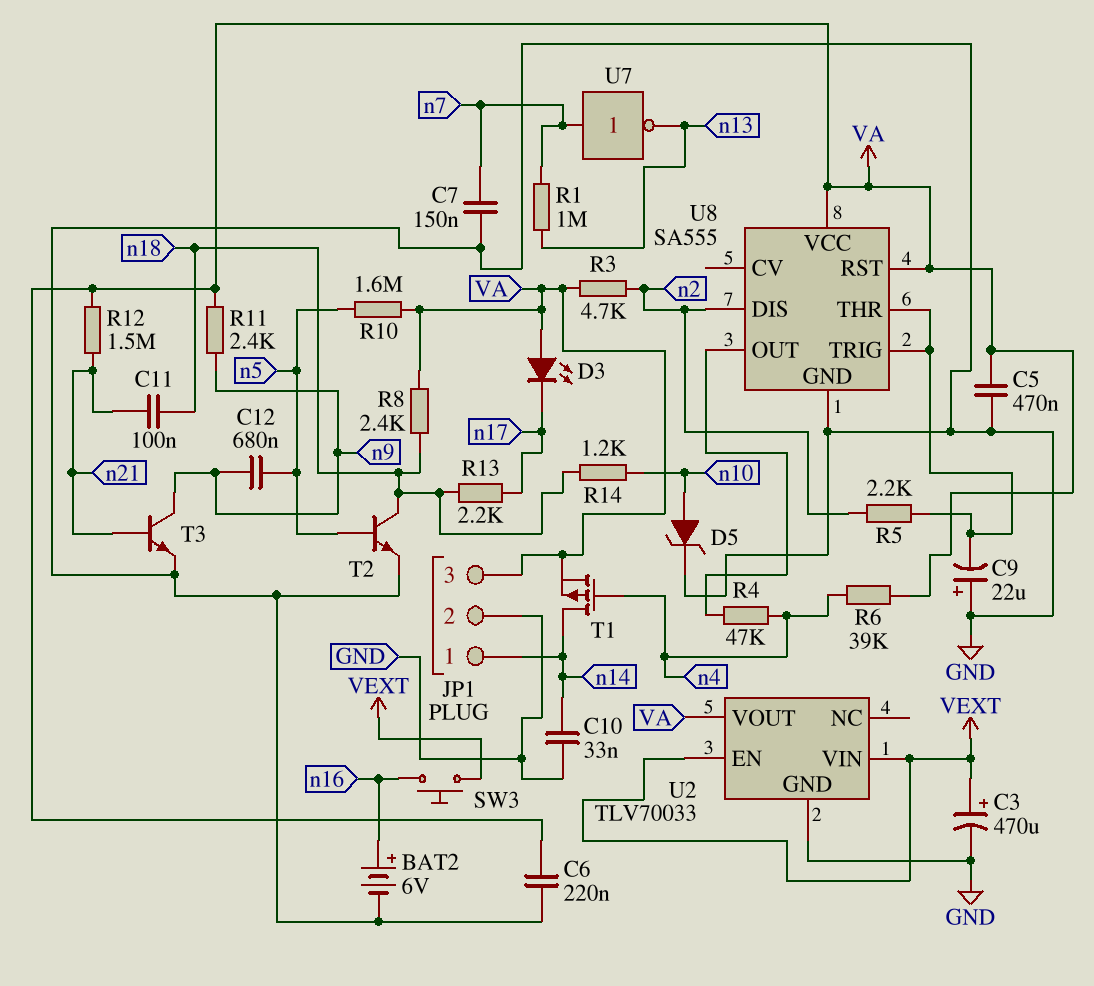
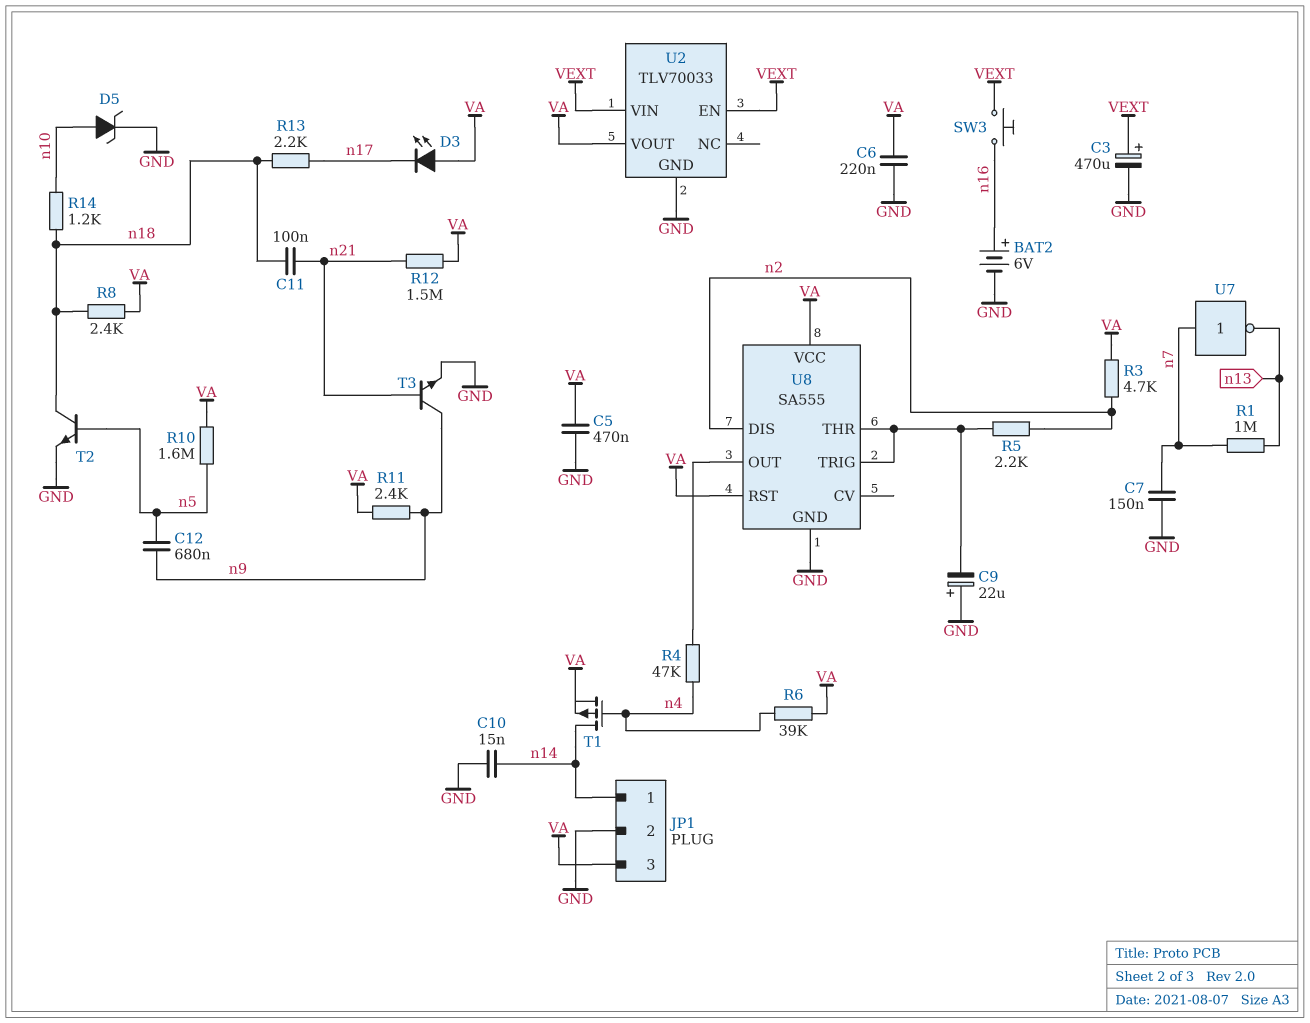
C10: 33nF (GND, n14) -> 15nF (GND, n14)

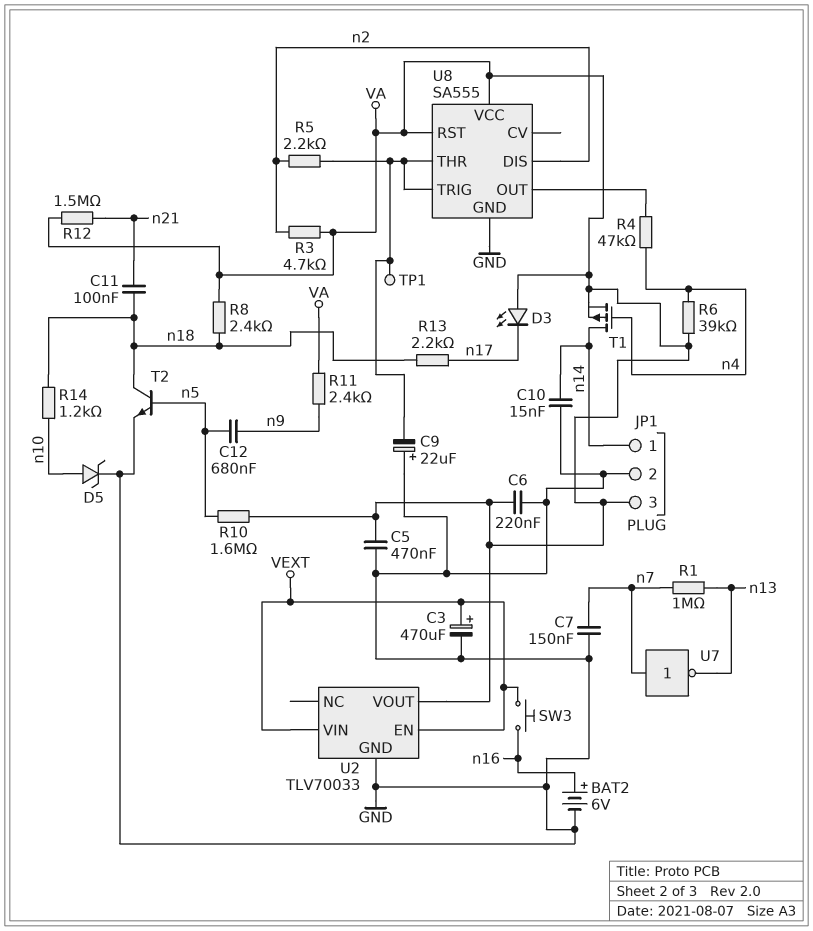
T3: NPN (B n21, C n9, E GND) -> none
TP1: none -> test point (U8/THR)

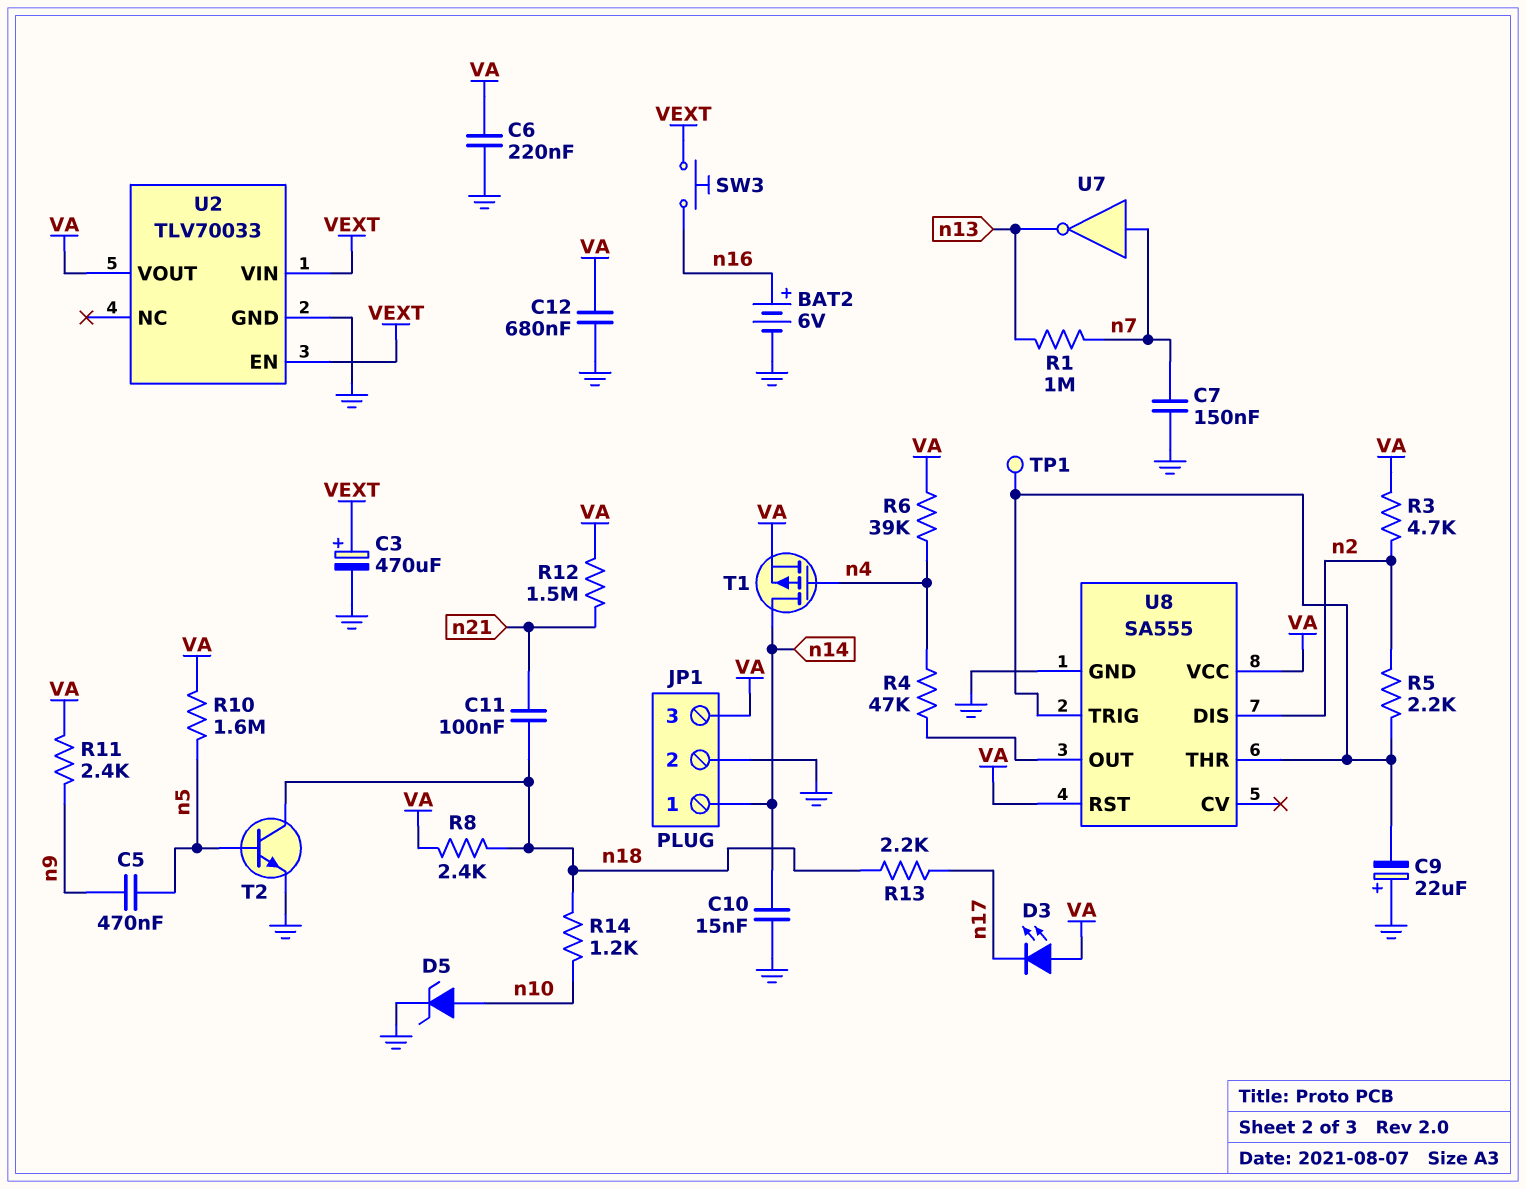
C5: 470nF (GND, VA) -> 470nF (n5, n9)
C12: 680nF (n5, n9) -> 680nF (GND, VA)

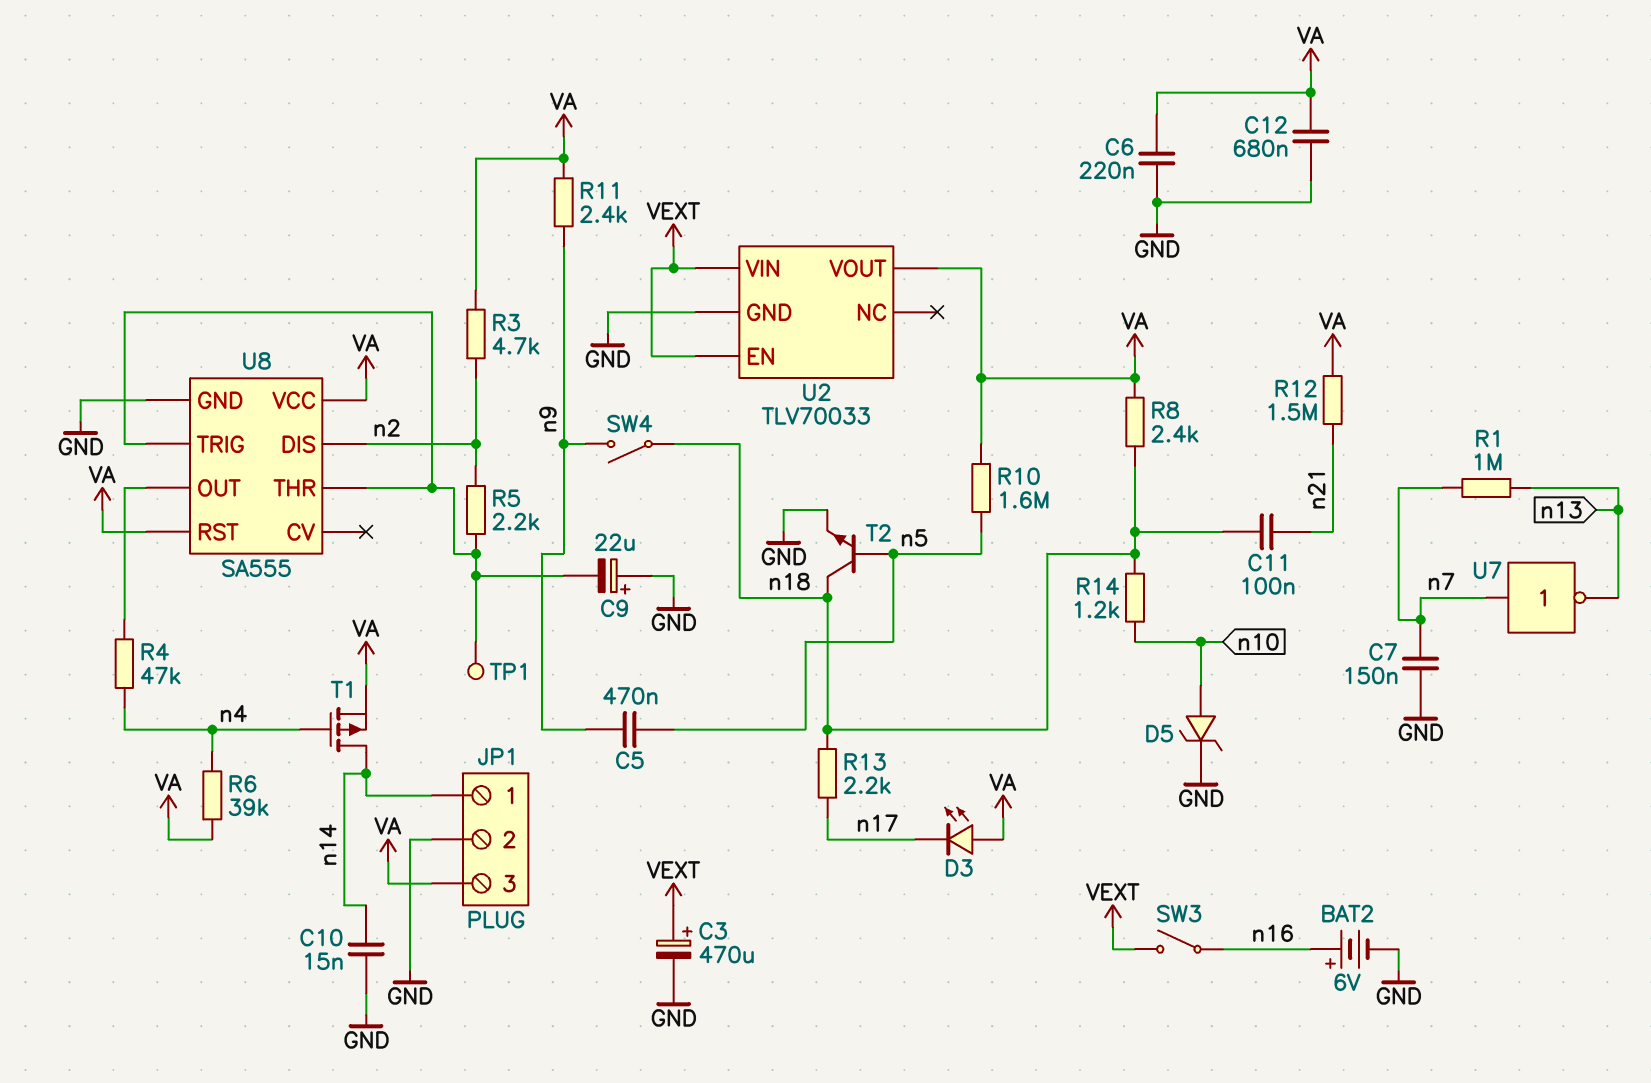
SW3: button (VEXT, n16) -> switch (VEXT, n16)
SW4: none -> switch (n9, n18)

